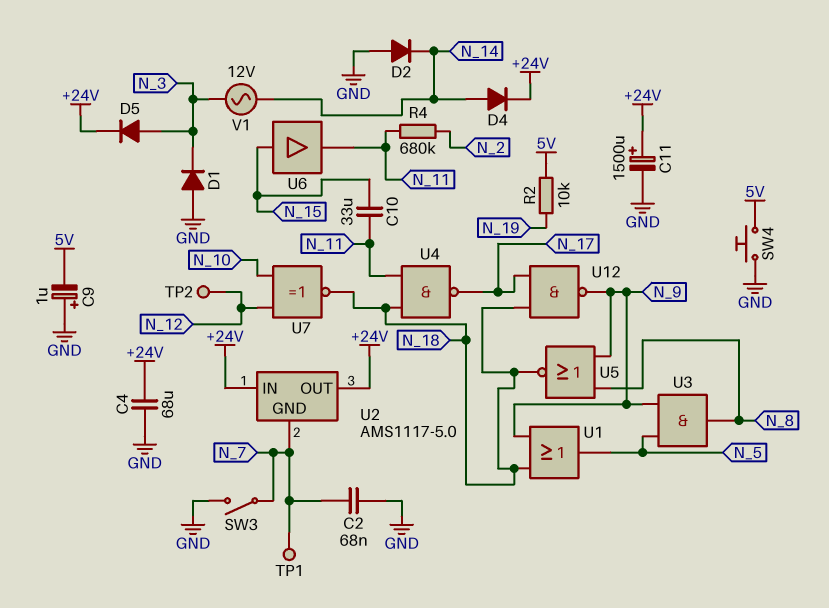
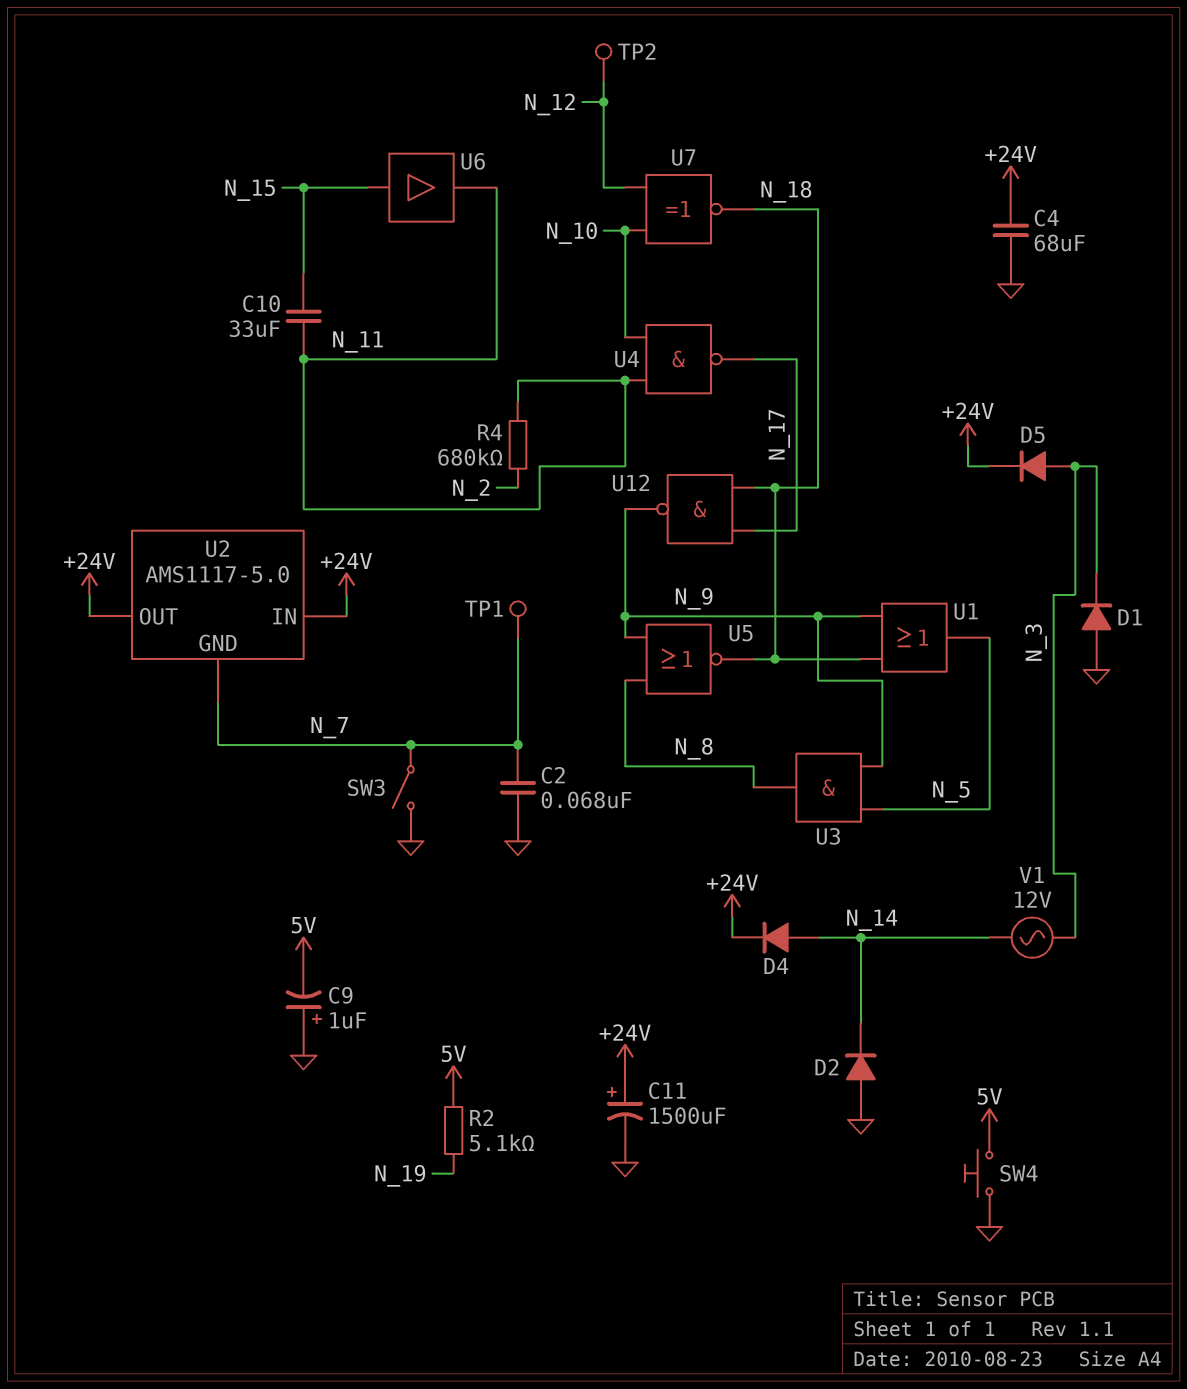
R2: 10k (5V, N_19) -> 5.1k (5V, N_19)
U4: NAND (in N_11, in N_18, out N_17) -> NAND (in N_10, in N_11, out N_17)

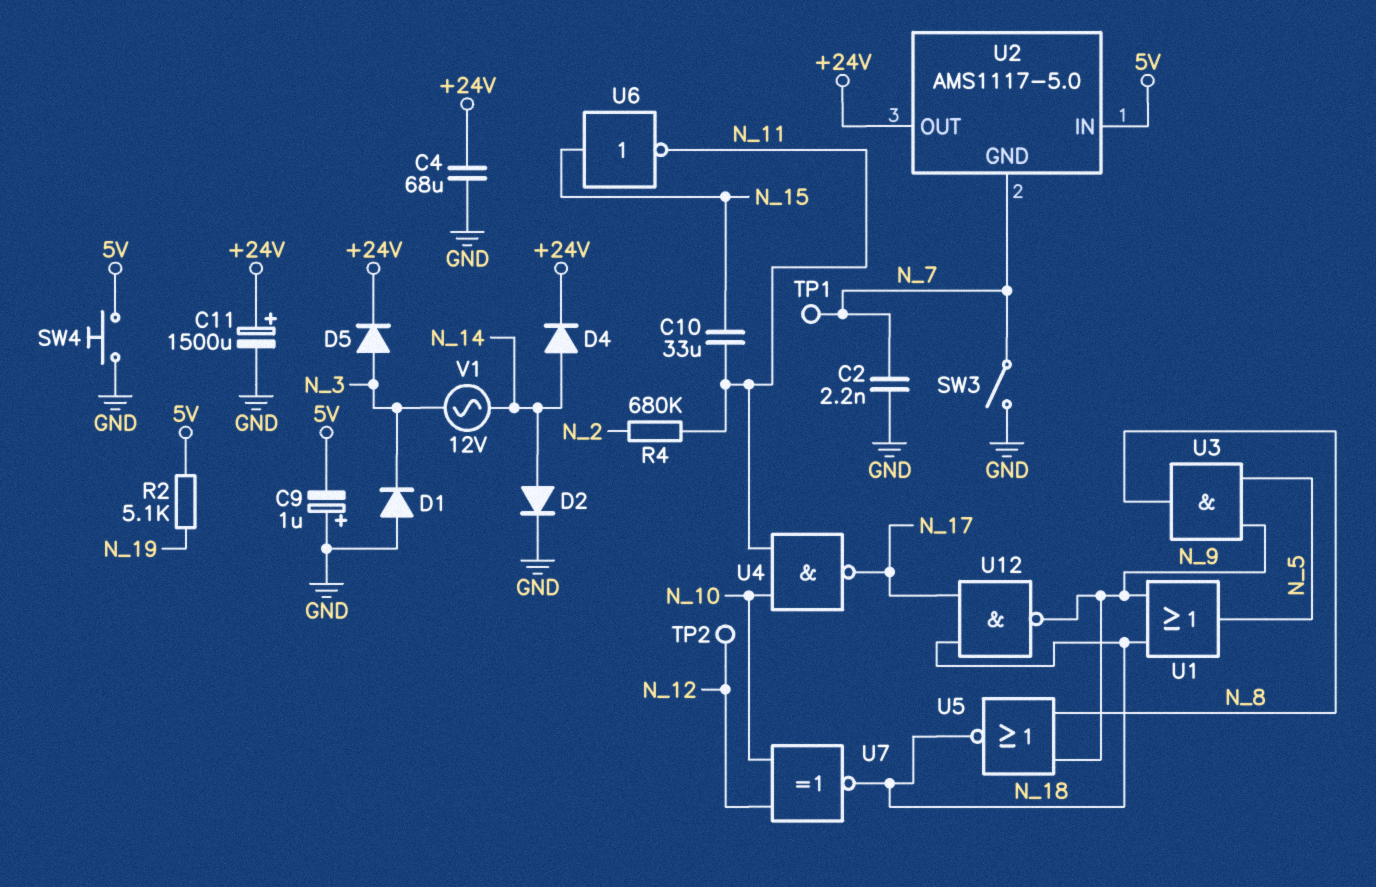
C2: 68nF (GND, N_7) -> 2.2nF (GND, N_7)
D2: diode (A GND, K N_14) -> diode (A N_14, K GND)
U2 pin IN: +24V -> 5V
U6: buffer (in N_15, out N_11) -> NOT (in N_15, out N_11)

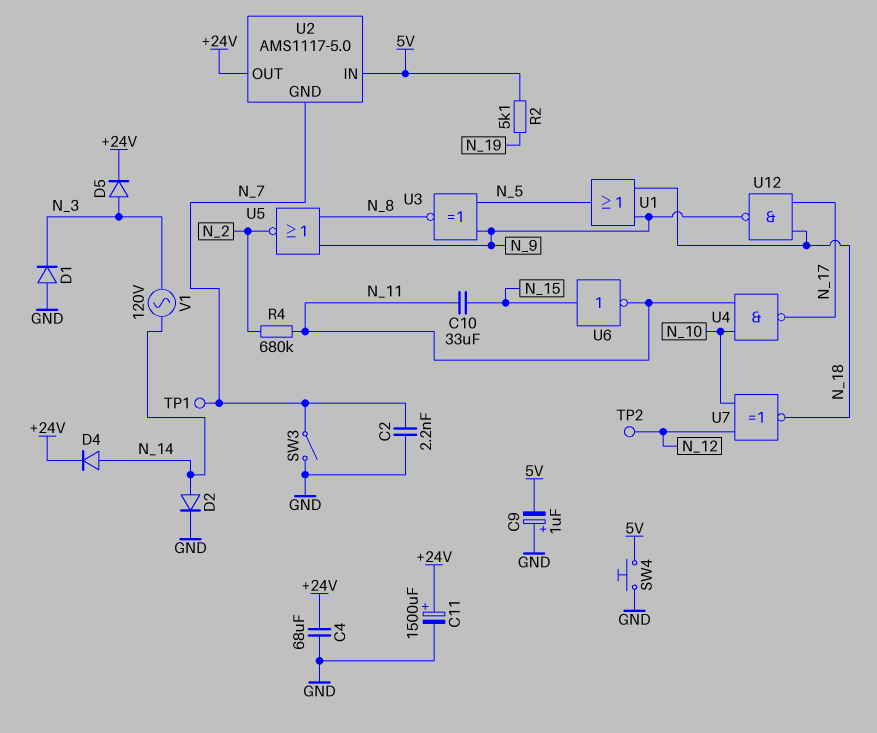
U3: AND (in N_5, in N_9, out N_8) -> XNOR (in N_5, in N_9, out N_8)
U5: NOR (in N_8, in N_9, out N_18) -> NOR (in N_8, in N_9, out N_2)
V1: AC 12V (N_3, N_14) -> AC 120V (N_3, N_14)

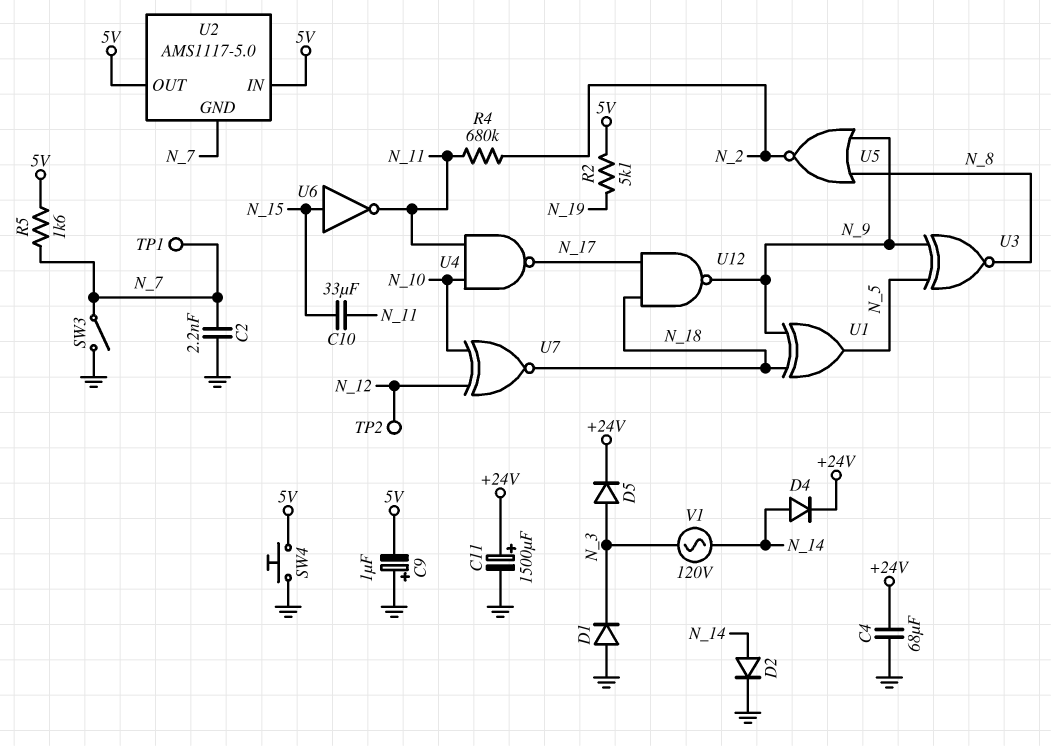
R5: none -> 1.6k (5V, N_7)
U1: OR (in N_9, in N_18, out N_5) -> XOR (in N_9, in N_18, out N_5)
U2 pin OUT: +24V -> 5V

